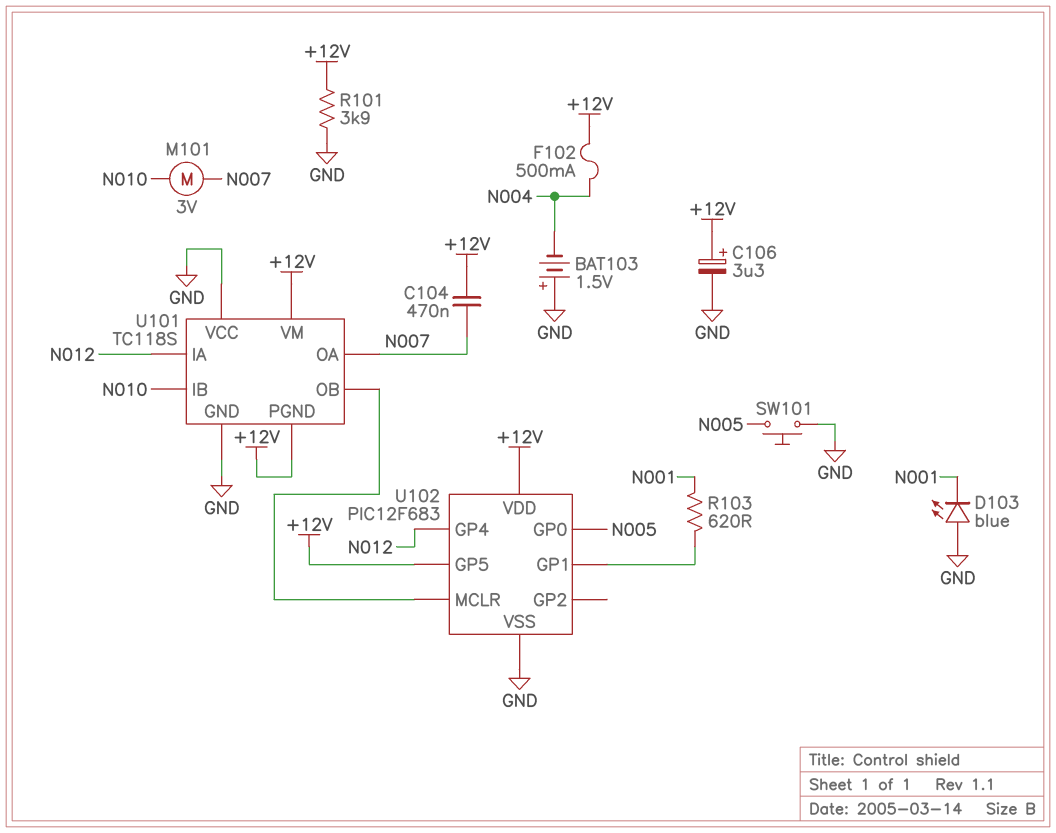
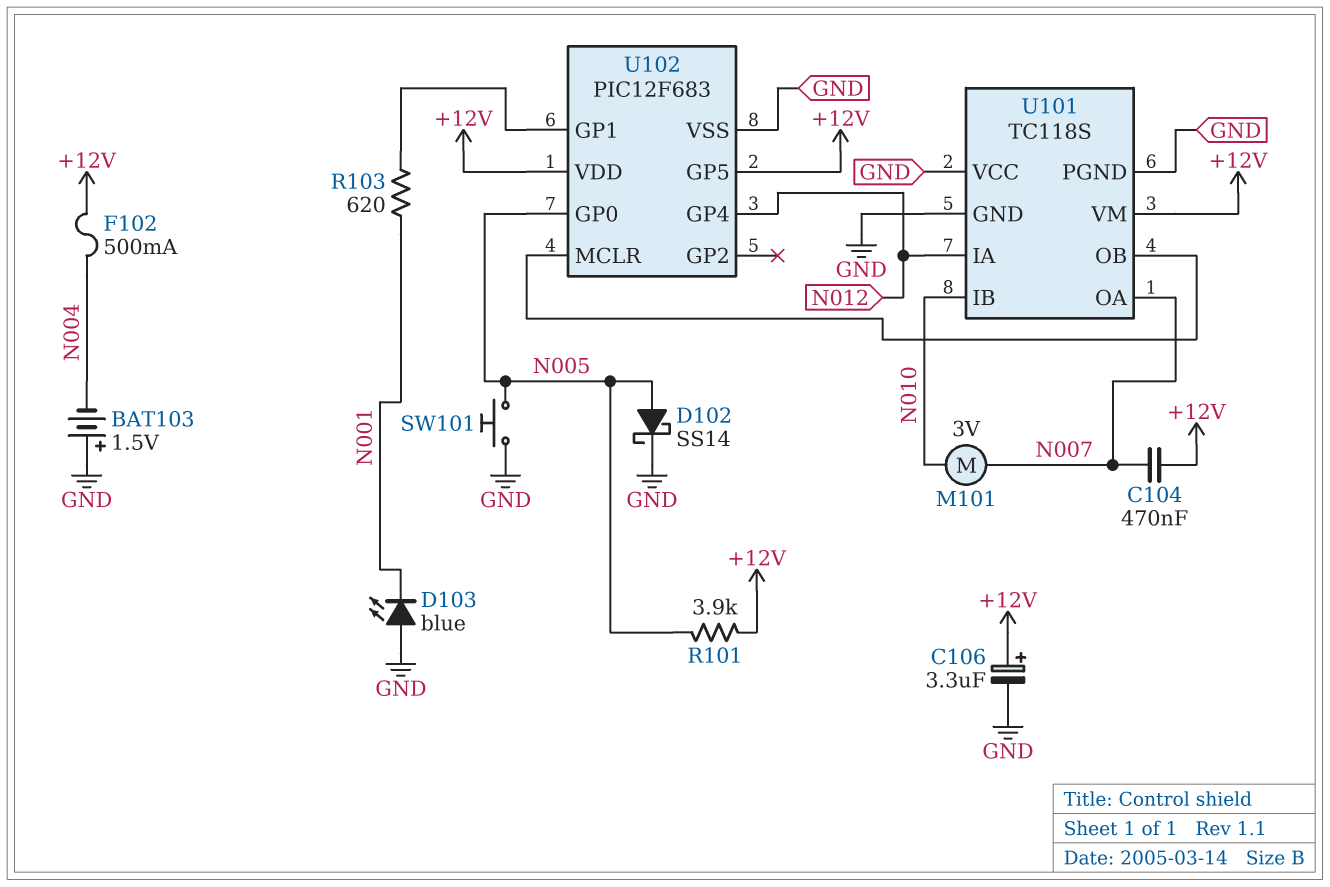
D102: none -> schottky SS14 (A N005, K GND)
R101: 3.9k (+12V, GND) -> 3.9k (+12V, N005)
U101 pin PGND: +12V -> GND

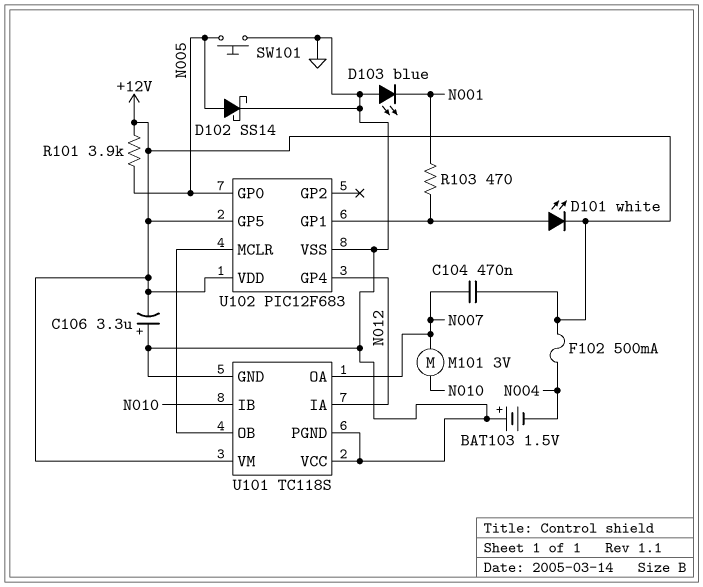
C106: 3.3uF (plus +12V, minus GND) -> 3.3uF (plus GND, minus +12V)
D101: none -> LED white (A U102/GP1, K +12V)
R103: 620 (N001, U102/GP1) -> 470 (N001, U102/GP1)

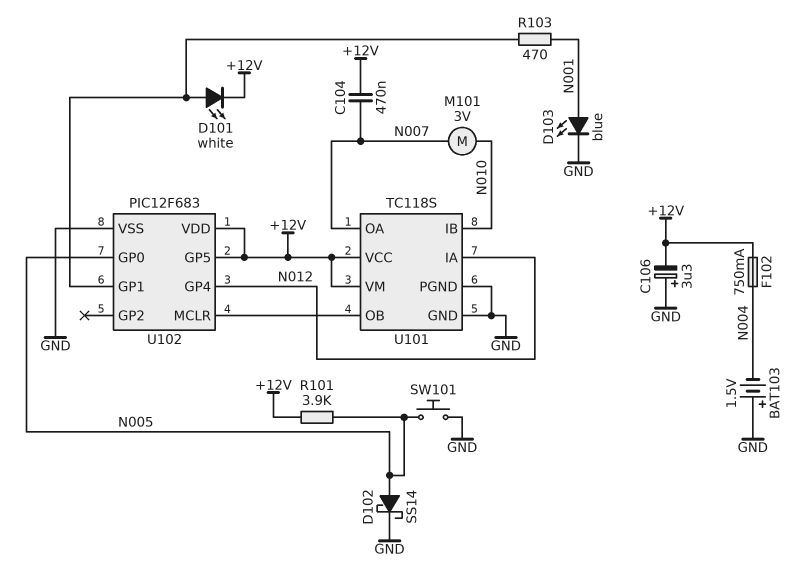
D103: LED blue (A GND, K N001) -> LED blue (A N001, K GND)
F102: 500mA (+12V, N004) -> 750mA (+12V, N004)
U101 pin VCC: GND -> +12V

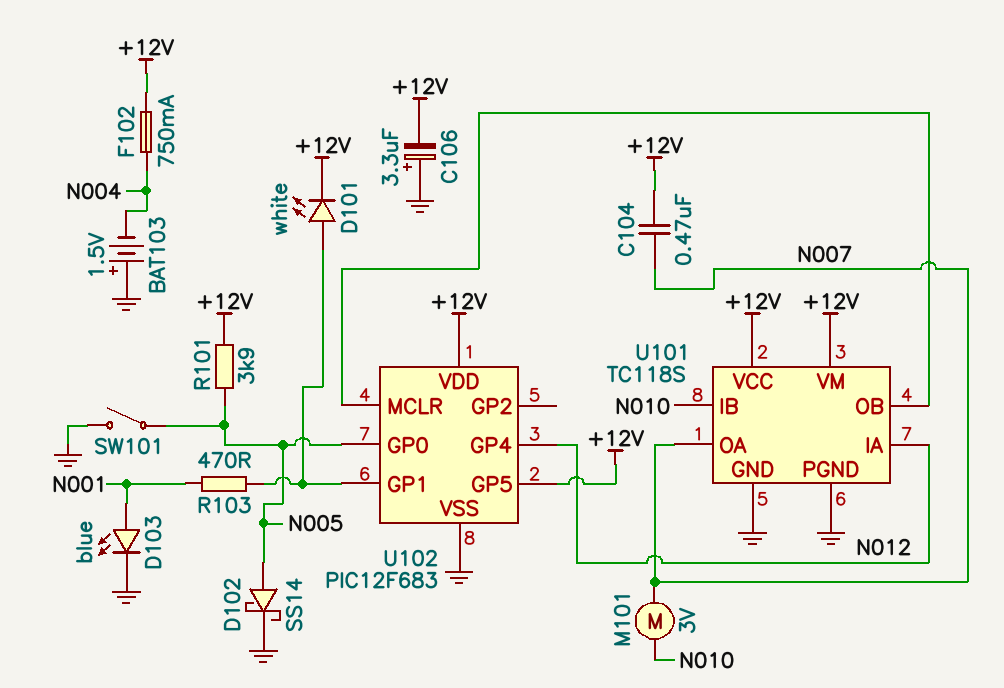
SW101: button (GND, N005) -> switch (GND, N005)

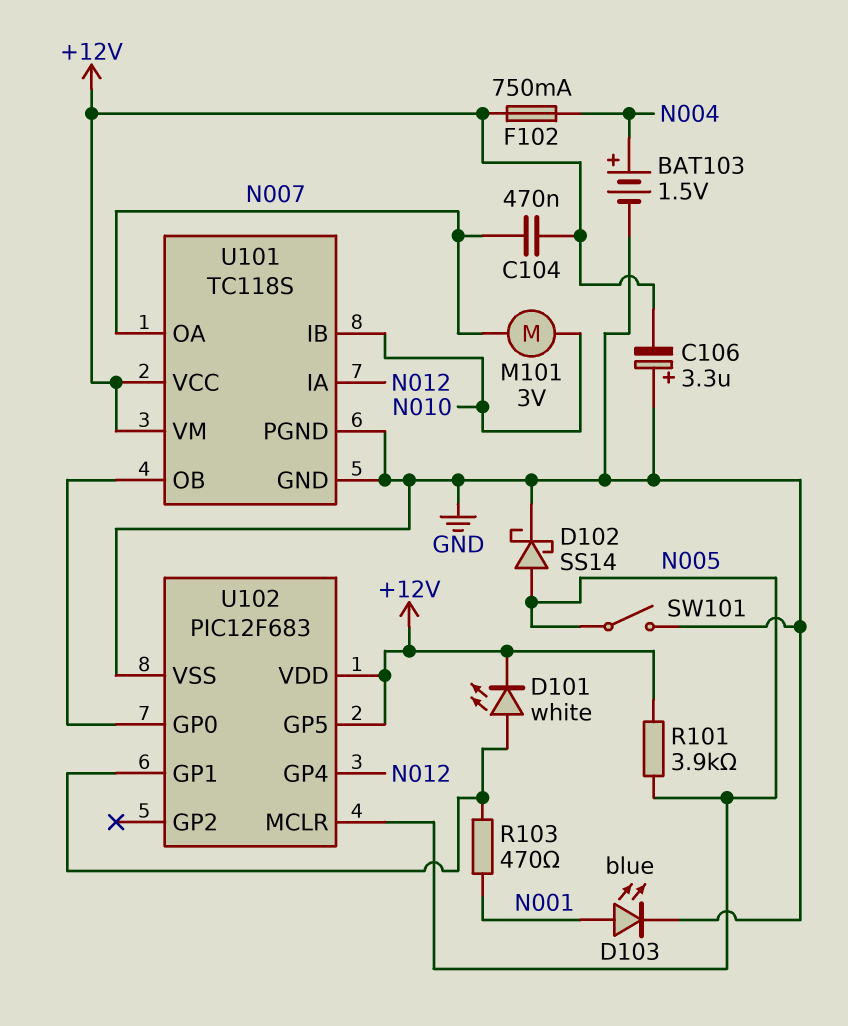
BAT103: 1.5V (plus GND, minus N004) -> 1.5V (plus N004, minus GND)
U102 pin GP0: N005 -> U101/OB
U102 pin MCLR: U101/OB -> N005

